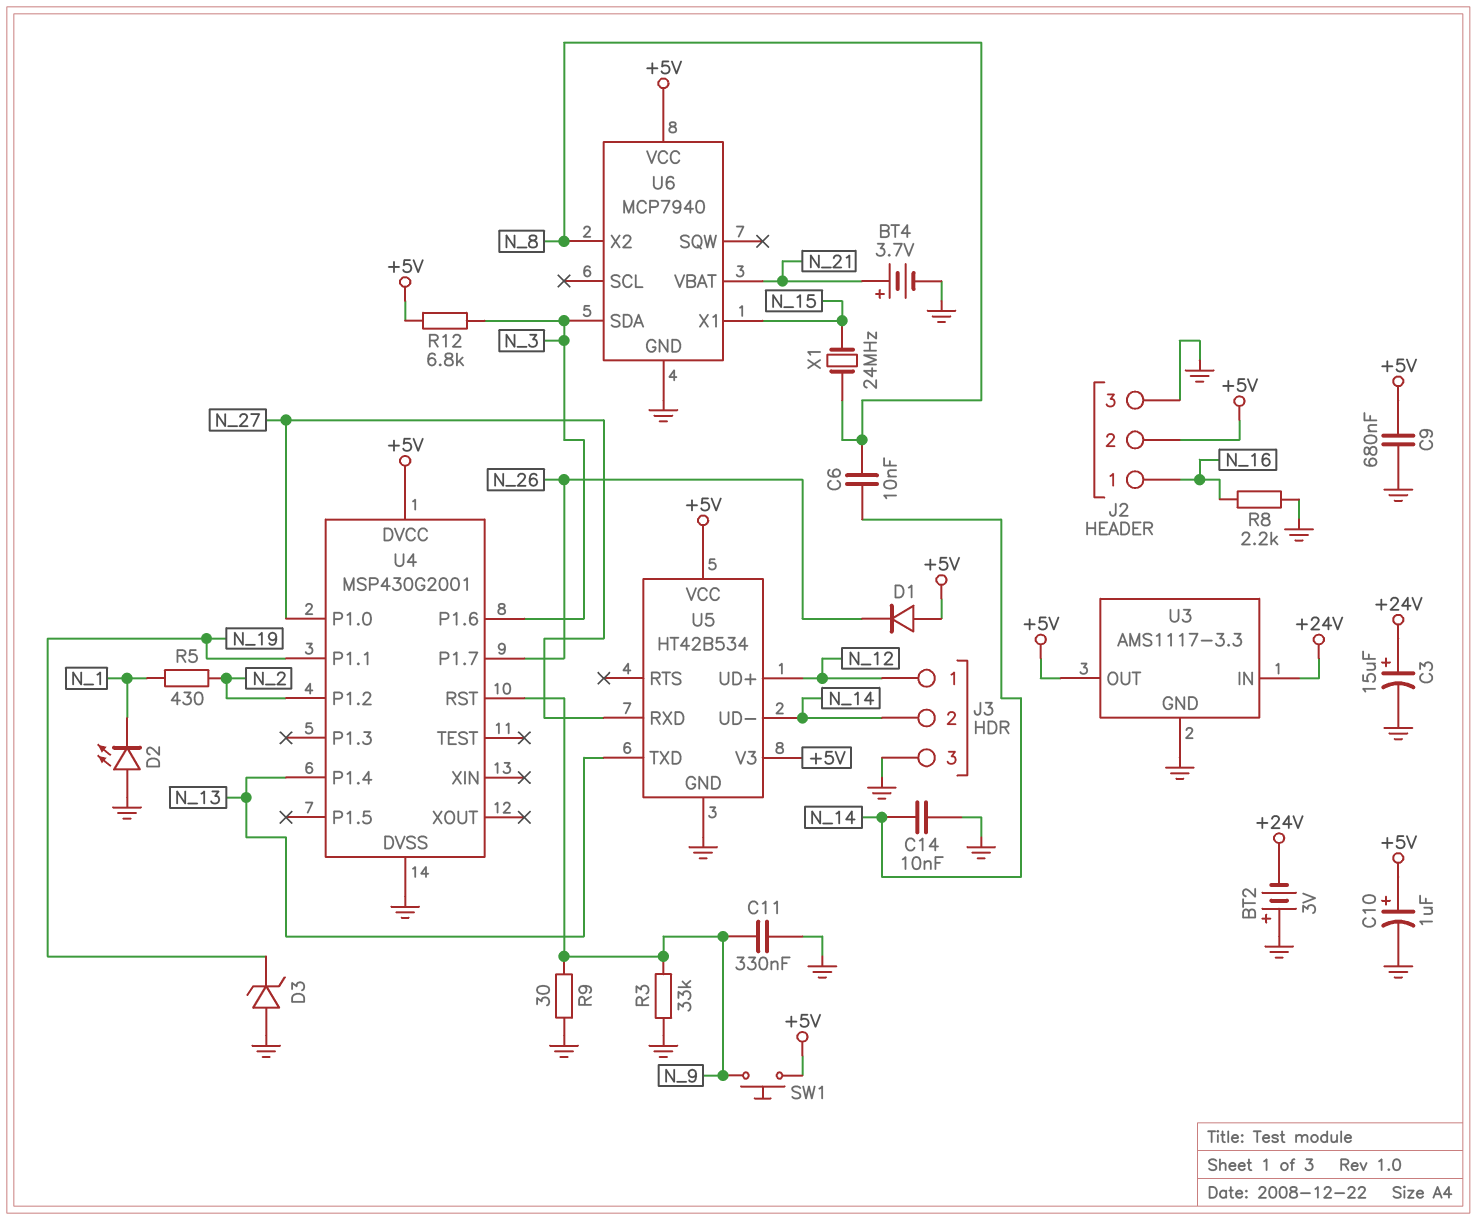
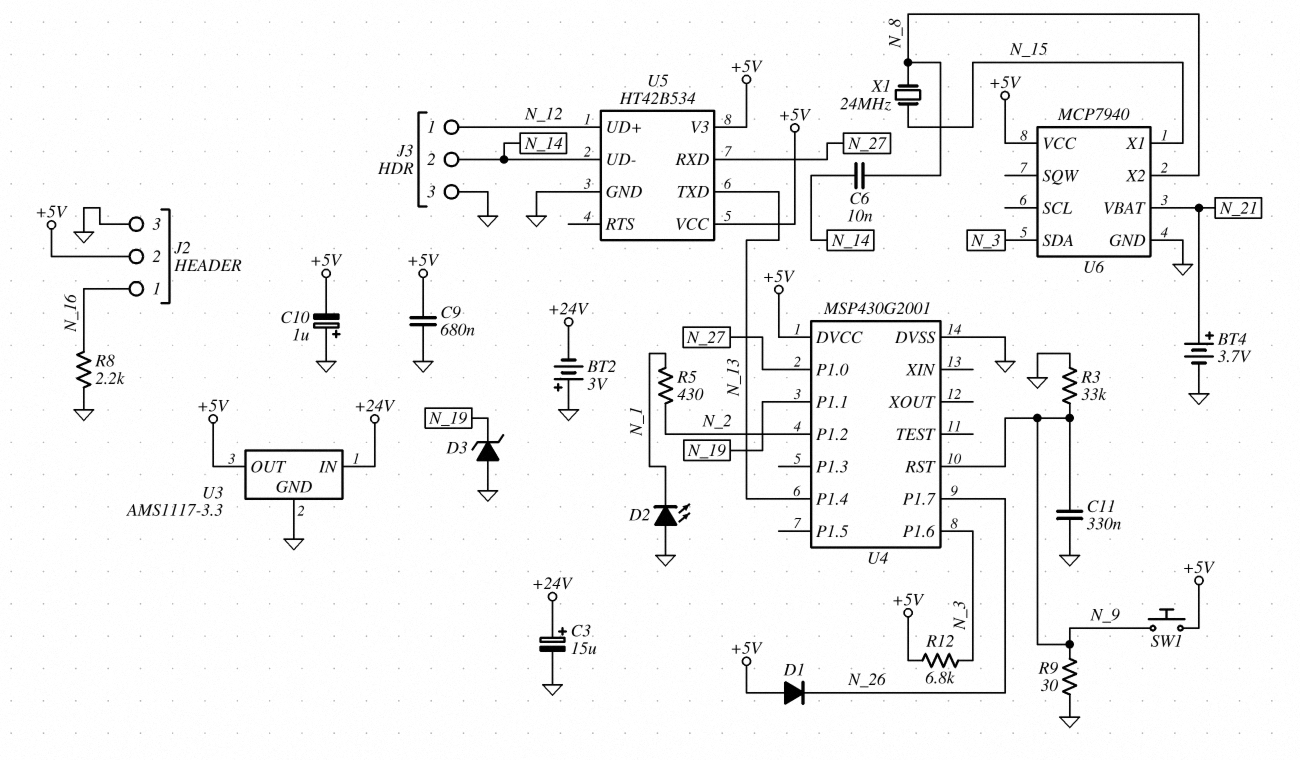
C10: 1uF (plus +5V, minus GND) -> 1uF (plus GND, minus +5V)
C14: 10nF (GND, N_14) -> none

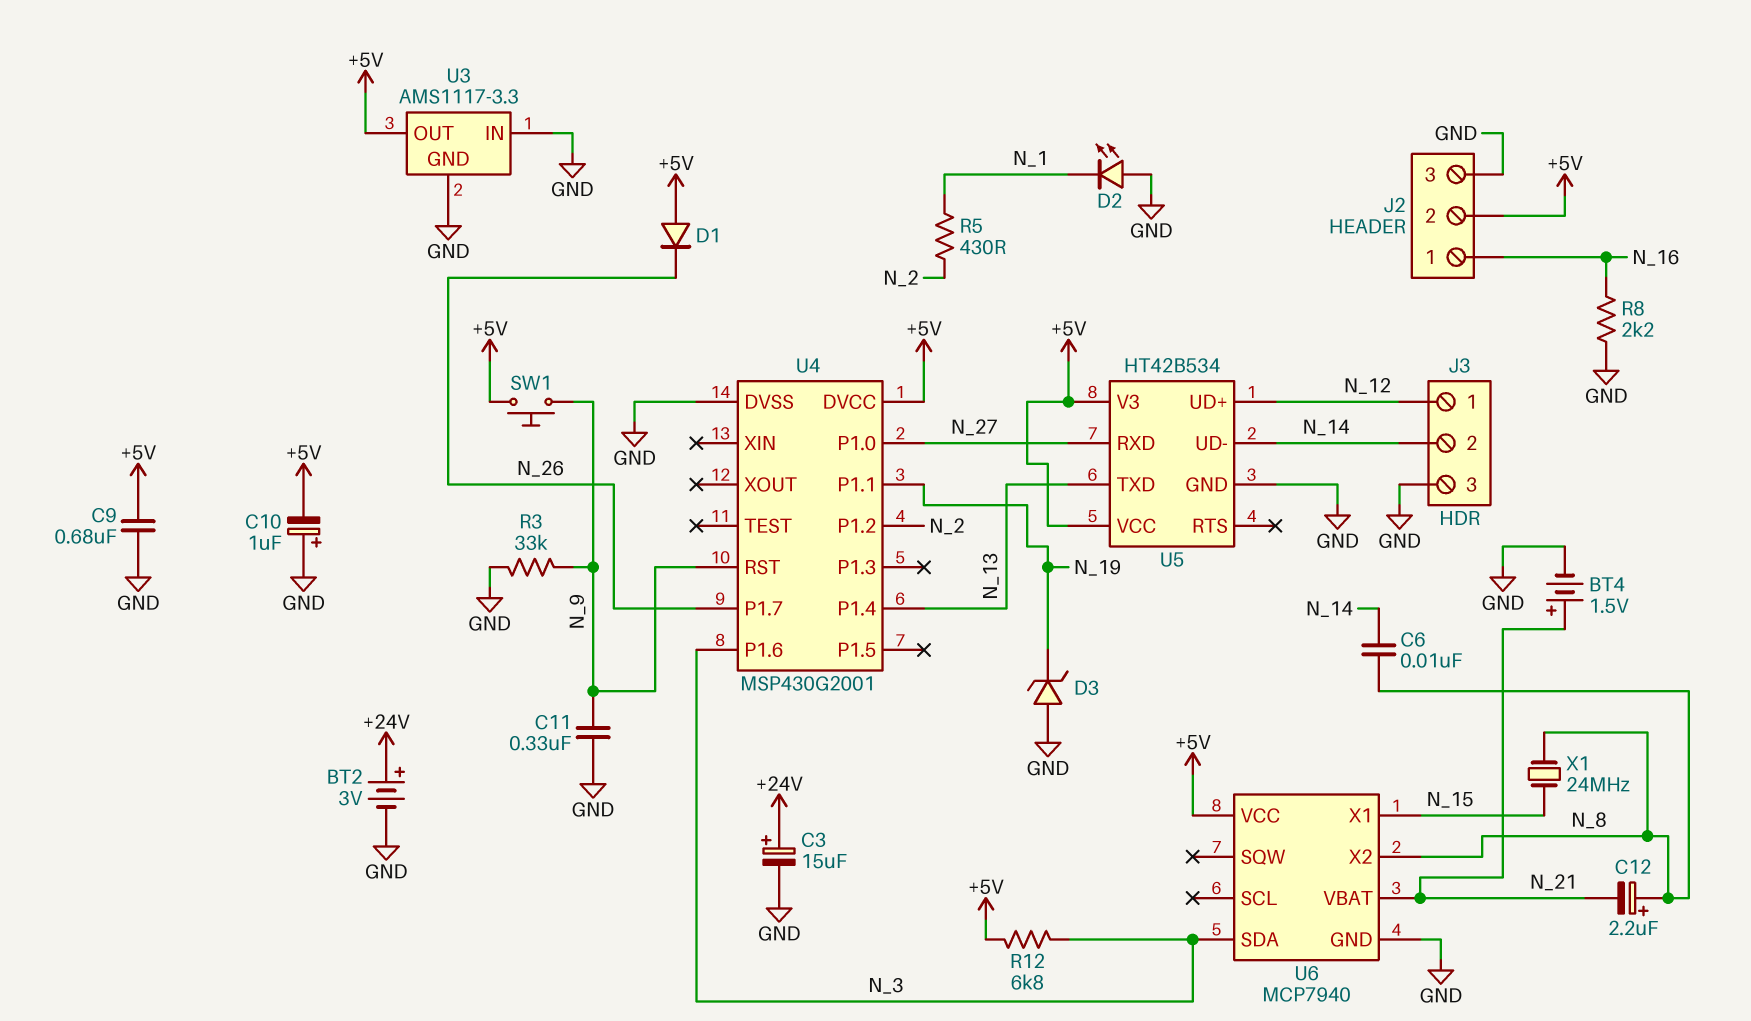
BT2: 3V (plus GND, minus +24V) -> 3V (plus +24V, minus GND)
BT4: 3.7V (plus N_21, minus GND) -> 1.5V (plus N_21, minus GND)
C12: none -> 2.2uF (plus N_8, minus N_21)
R9: 30 (GND, N_9) -> none
U3 pin IN: +24V -> GND

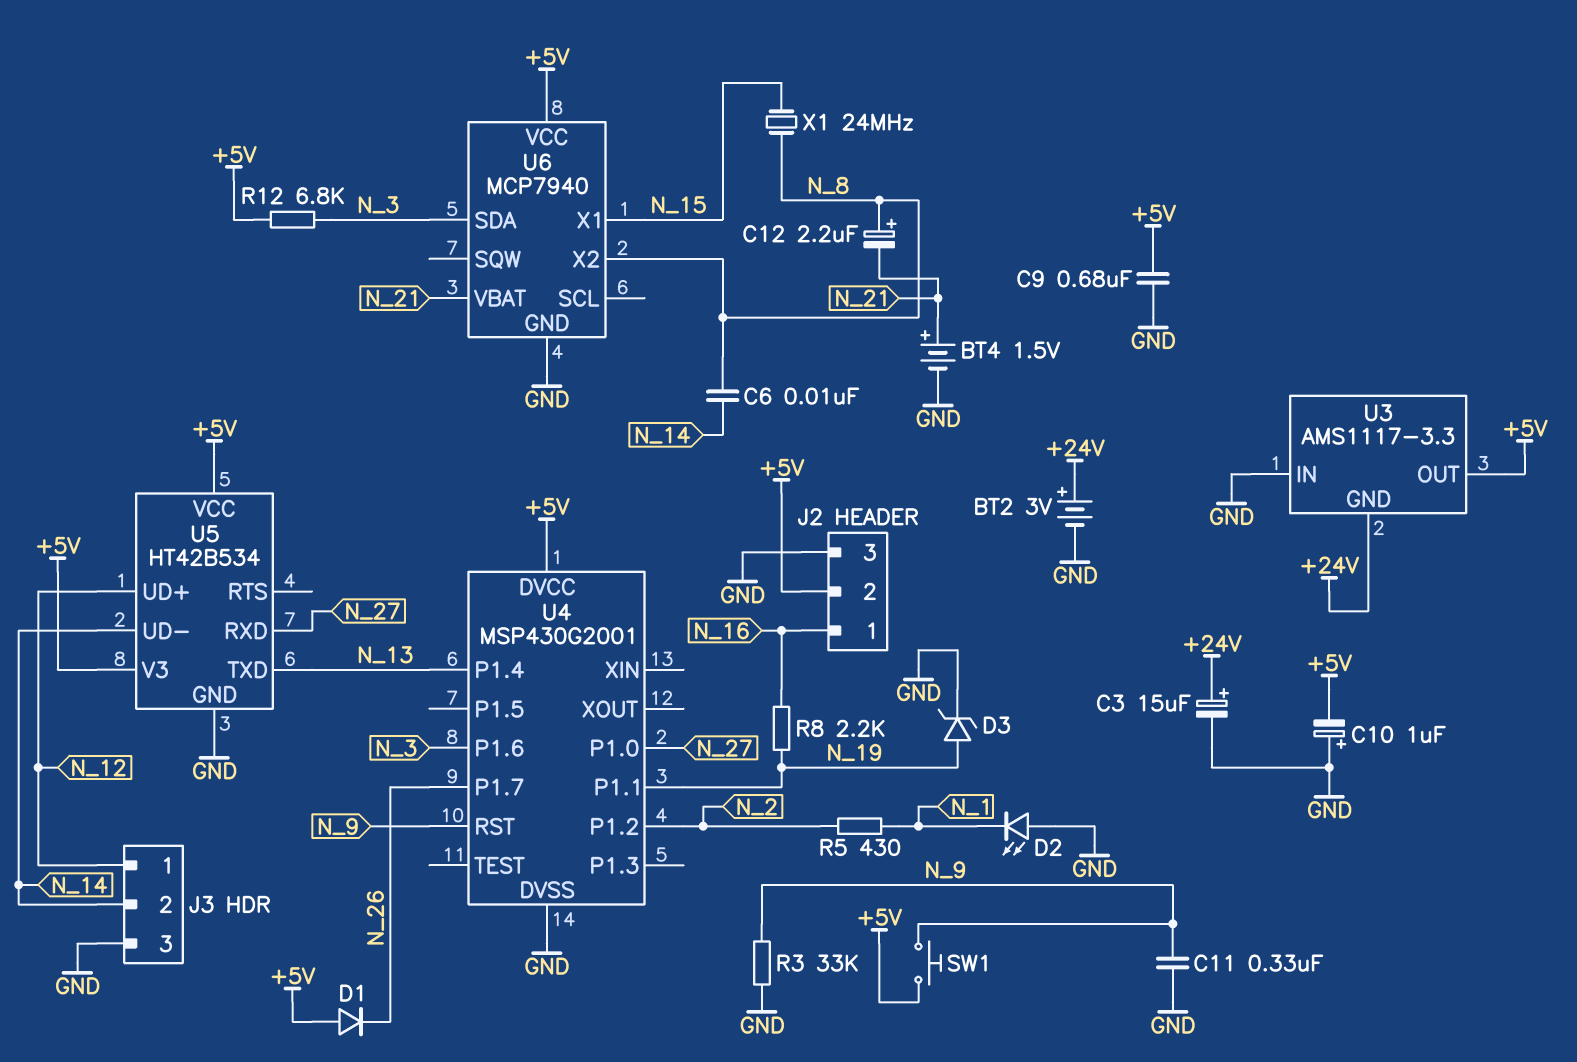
D3: zener (A GND, K N_19) -> zener (A N_19, K GND)
R8: 2.2k (GND, N_16) -> 2.2k (N_16, N_19)
U3 pin GND: GND -> +24V

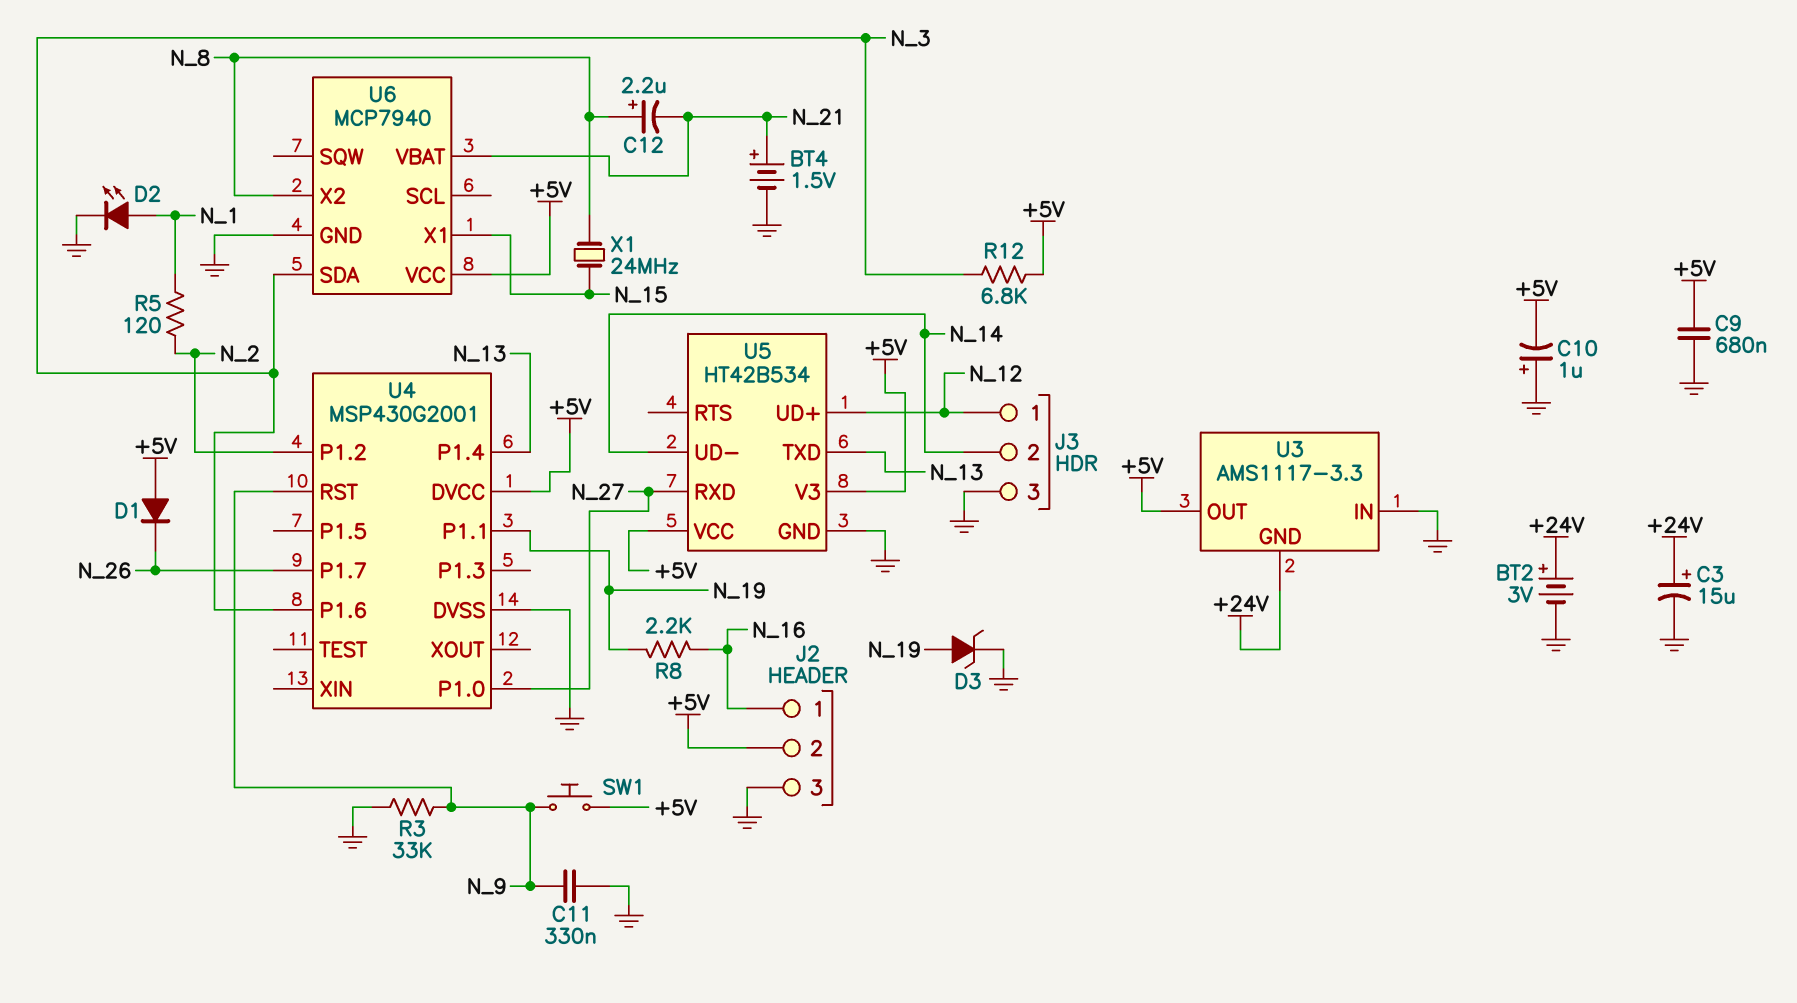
C6: 10nF (N_8, N_14) -> none
D2: LED (A GND, K N_1) -> LED (A N_1, K GND)
R5: 430 (N_1, N_2) -> 120 (N_1, N_2)

